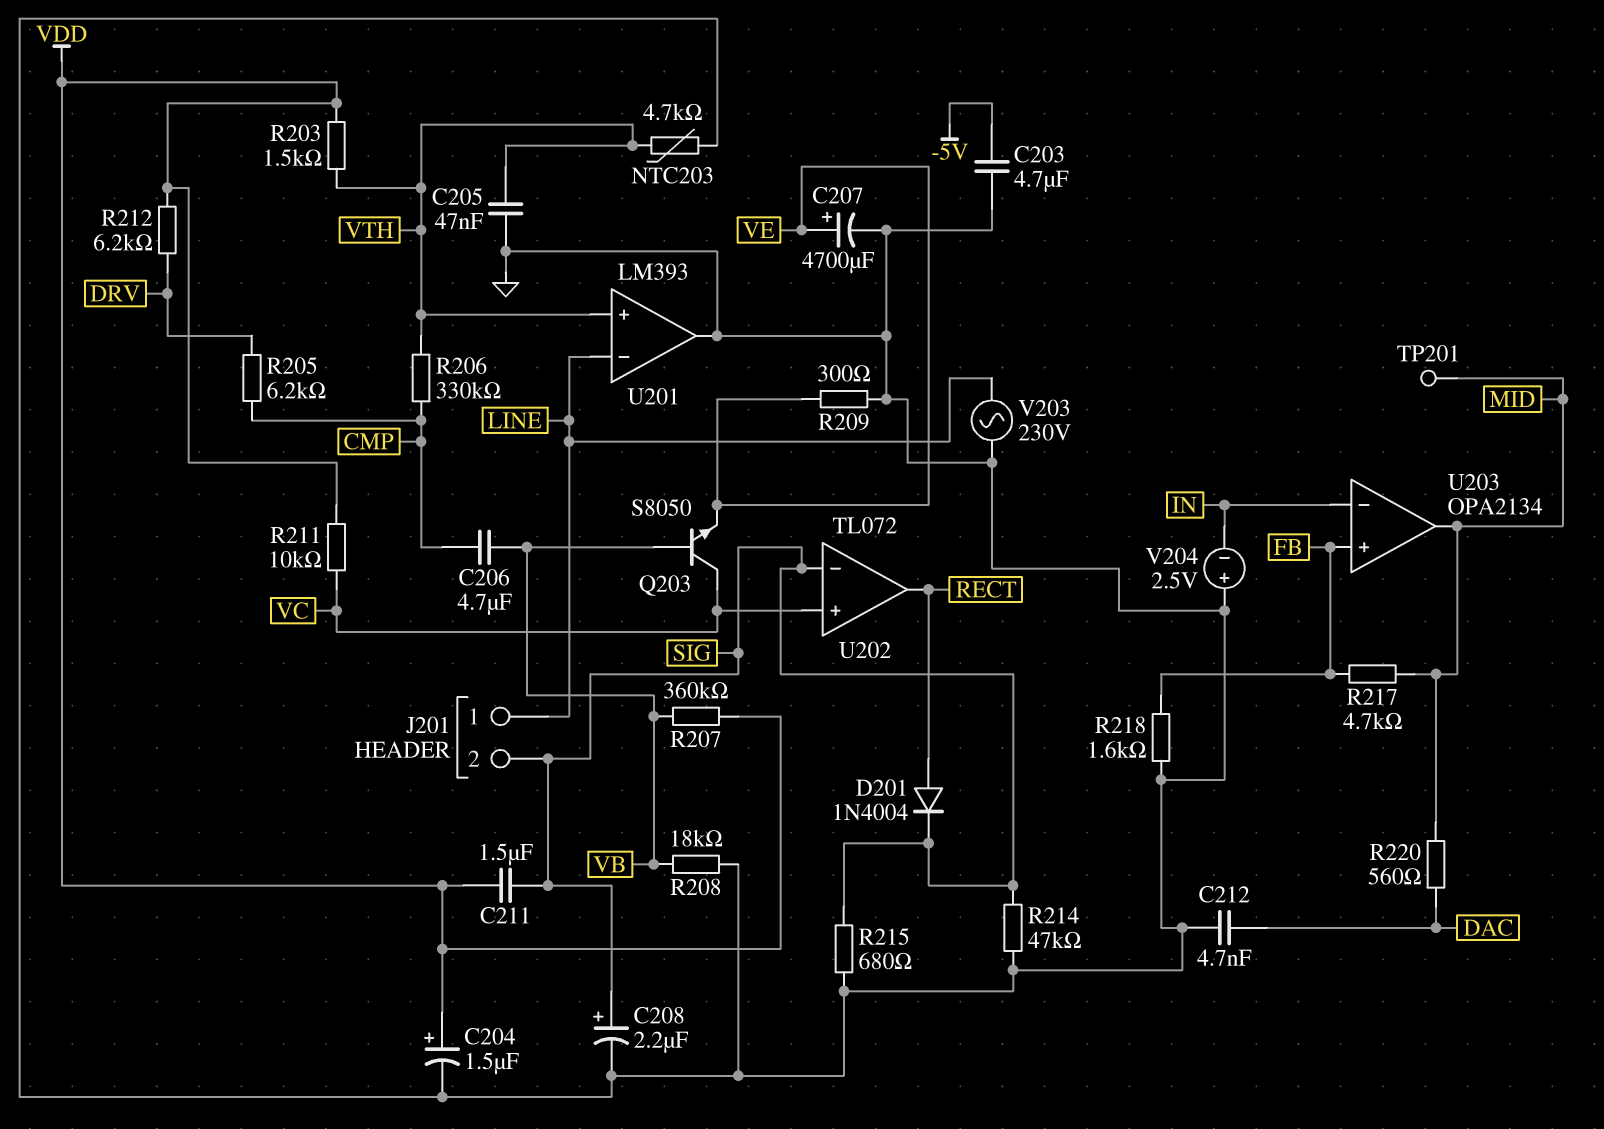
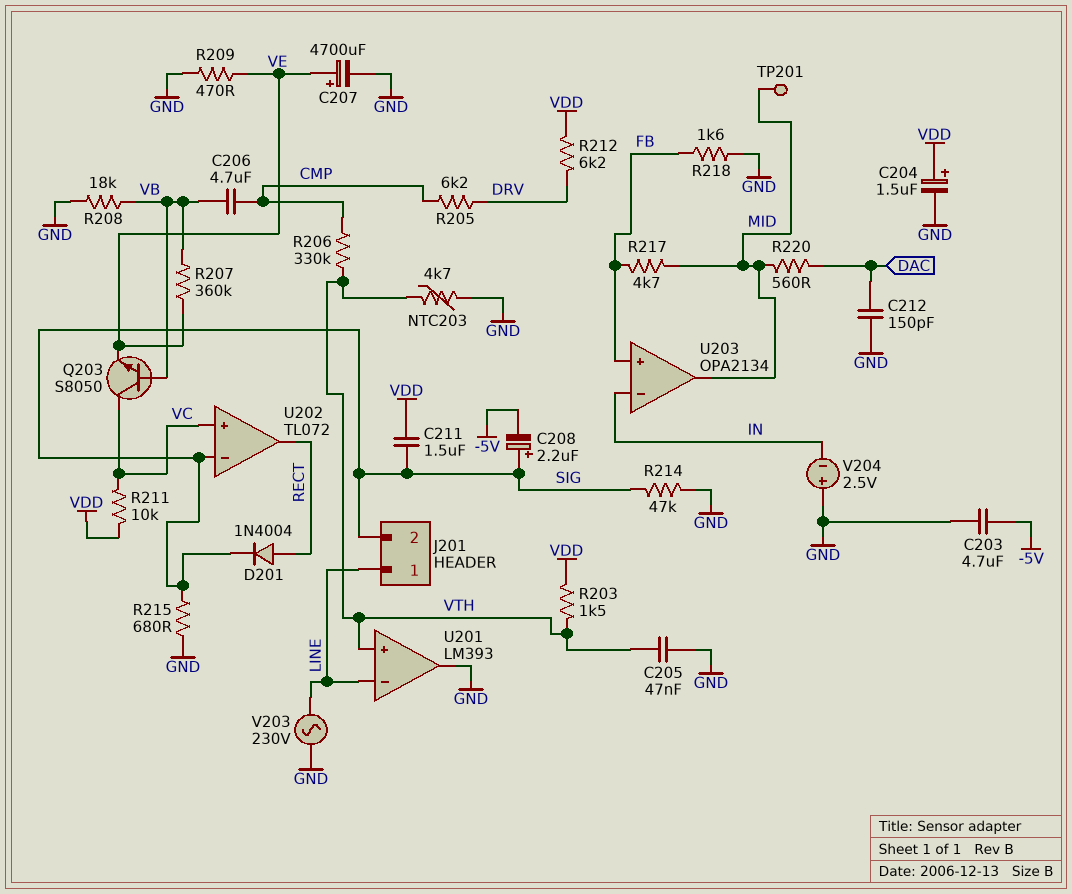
C208: 2.2uF (plus SIG, minus GND) -> 2.2uF (plus SIG, minus -5V)
C212: 4.7nF (DAC, GND) -> 150pF (DAC, GND)
R207: 360k (VB, VDD) -> 360k (VB, VE)
R209: 300 (GND, VE) -> 470 (GND, VE)

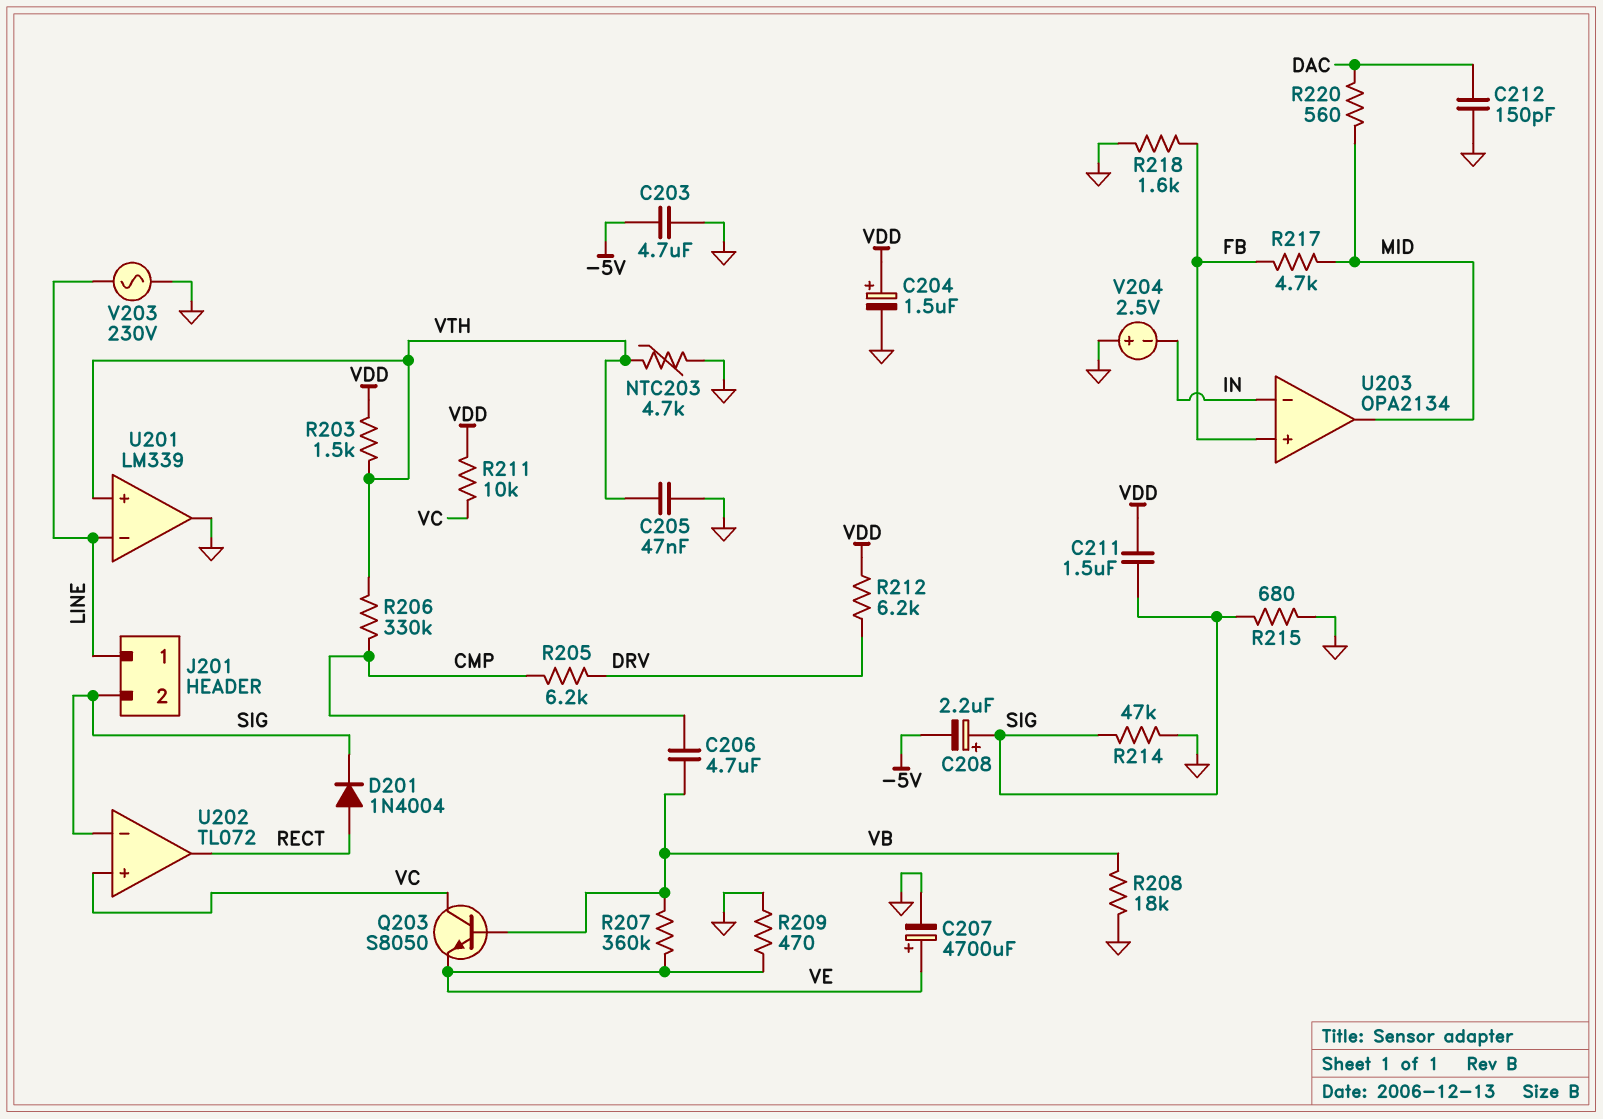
TP201: test point (MID) -> none
U201: LM393 -> LM339

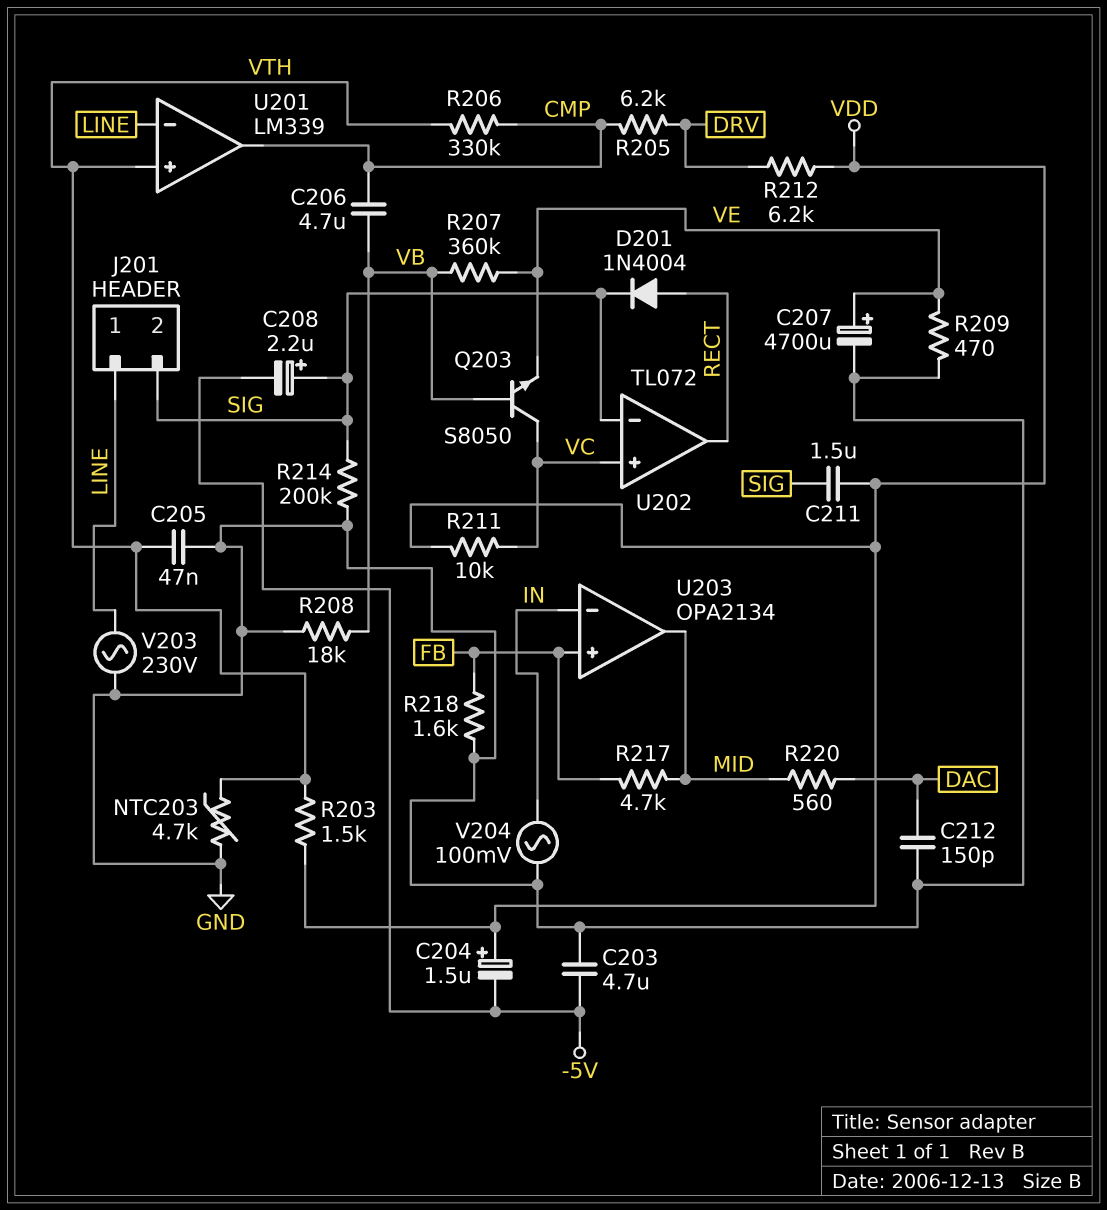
C204: 1.5uF (plus VDD, minus GND) -> 1.5uF (plus VDD, minus -5V)
R214: 47k (GND, SIG) -> 200k (GND, SIG)
R215: 680 (GND, SIG) -> none
U201 pin out: GND -> CMP
V204: 2.5V (plus GND, minus IN) -> AC 100mV (GND, IN)

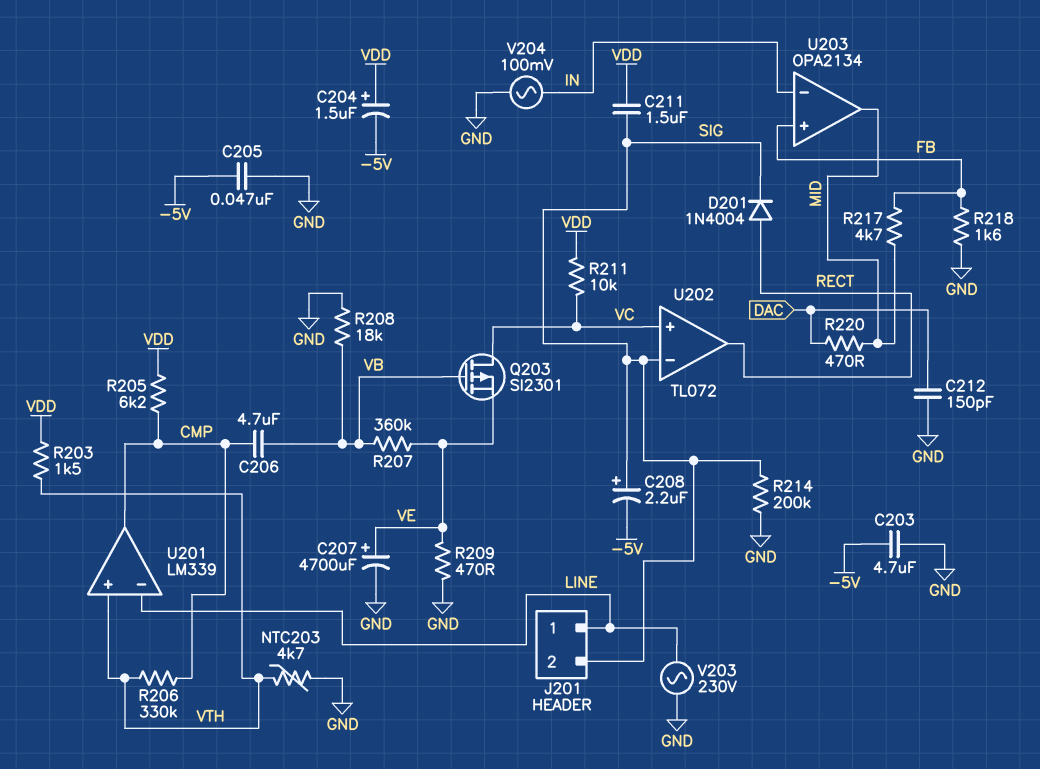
C205: 47nF (GND, VTH) -> 47nF (-5V, GND)
Q203: NPN S8050 (B VB, C VC, E VE) -> PMOS SI2301 (G VB, D VC, S VE)
R205: 6.2k (CMP, DRV) -> 6.2k (CMP, VDD)
R212: 6.2k (DRV, VDD) -> none
R220: 560 (DAC, MID) -> 470 (DAC, MID)

